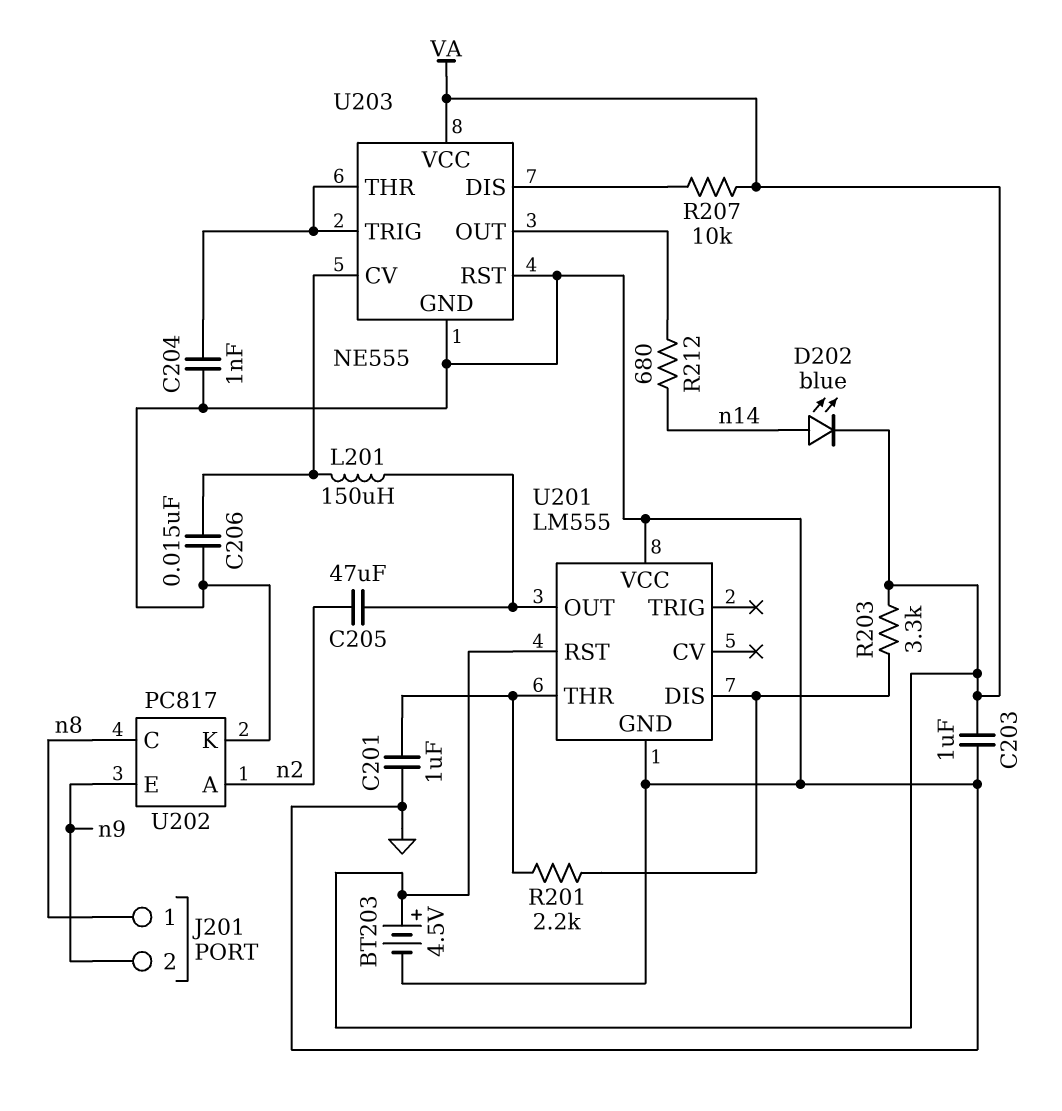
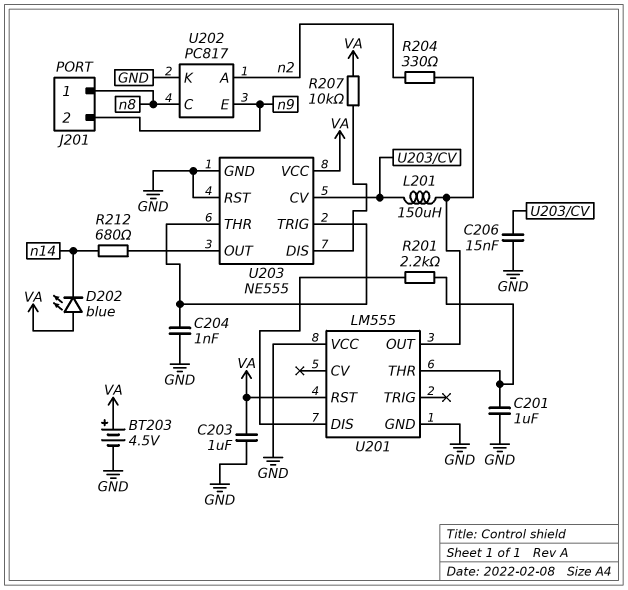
C205: 47uF (U201/OUT, n2) -> none
D202: LED blue (A n14, K VA) -> LED blue (A VA, K n14)
R203: 3.3k (U201/DIS, VA) -> none
R204: none -> 330 (U201/OUT, n2)

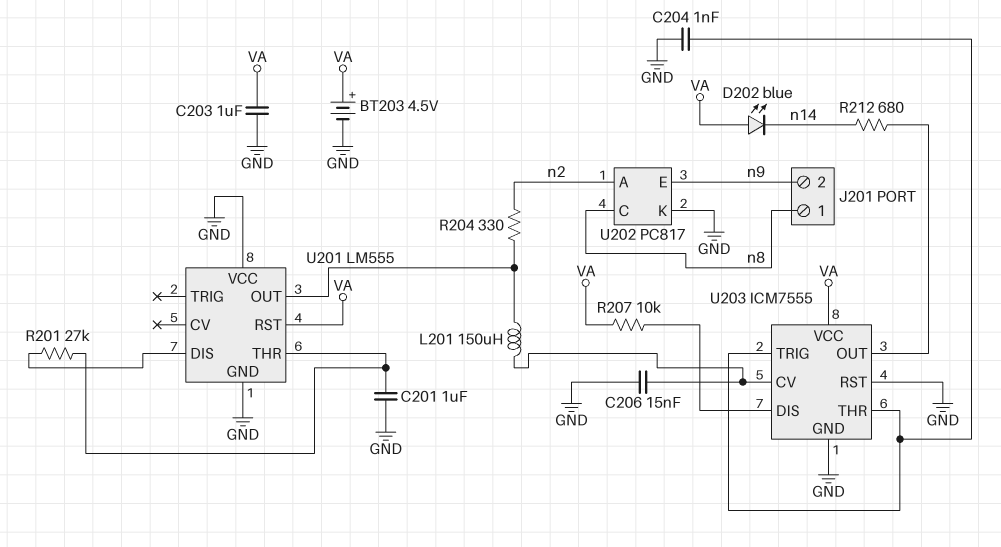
R201: 2.2k (U201/DIS, U201/THR) -> 27k (U201/DIS, U201/THR)
U203: NE555 -> ICM7555

